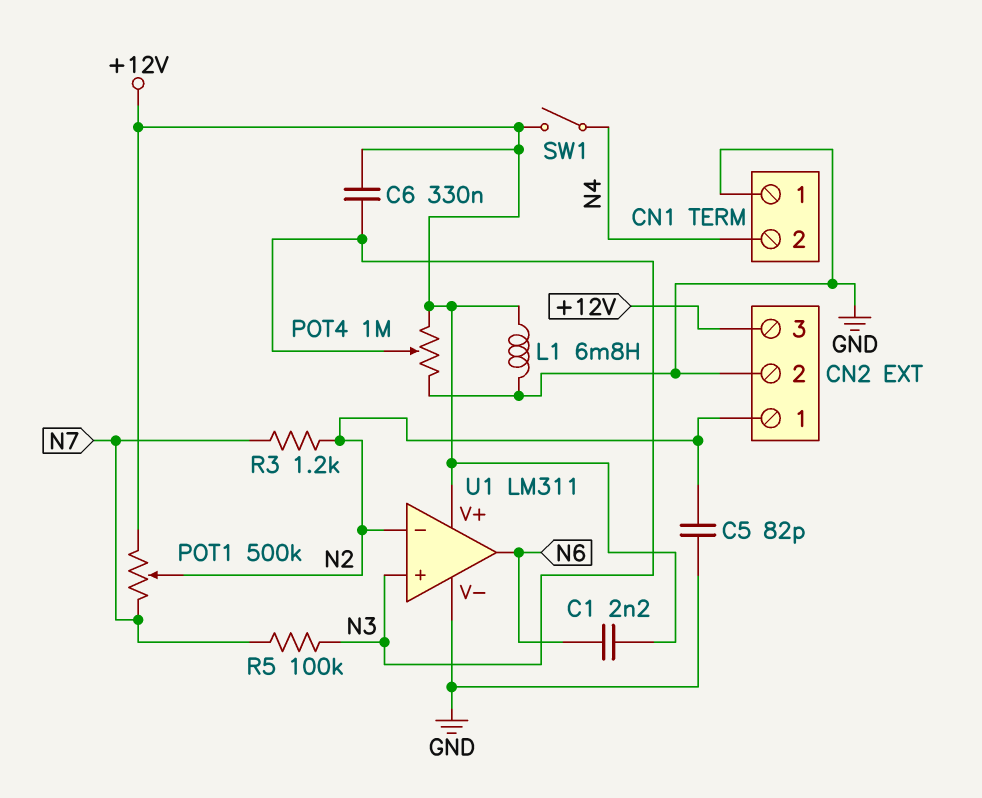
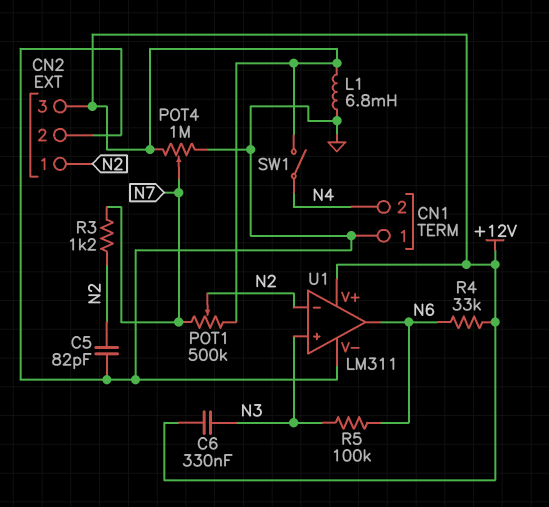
C1: 2.2nF (+12V, N6) -> none
POT4: 1M (+12V, GND, wiper N3) -> 1M (+12V, GND, wiper N7)
R4: none -> 33k (+12V, N6)
R5: 100k (N3, N7) -> 100k (N3, N6)

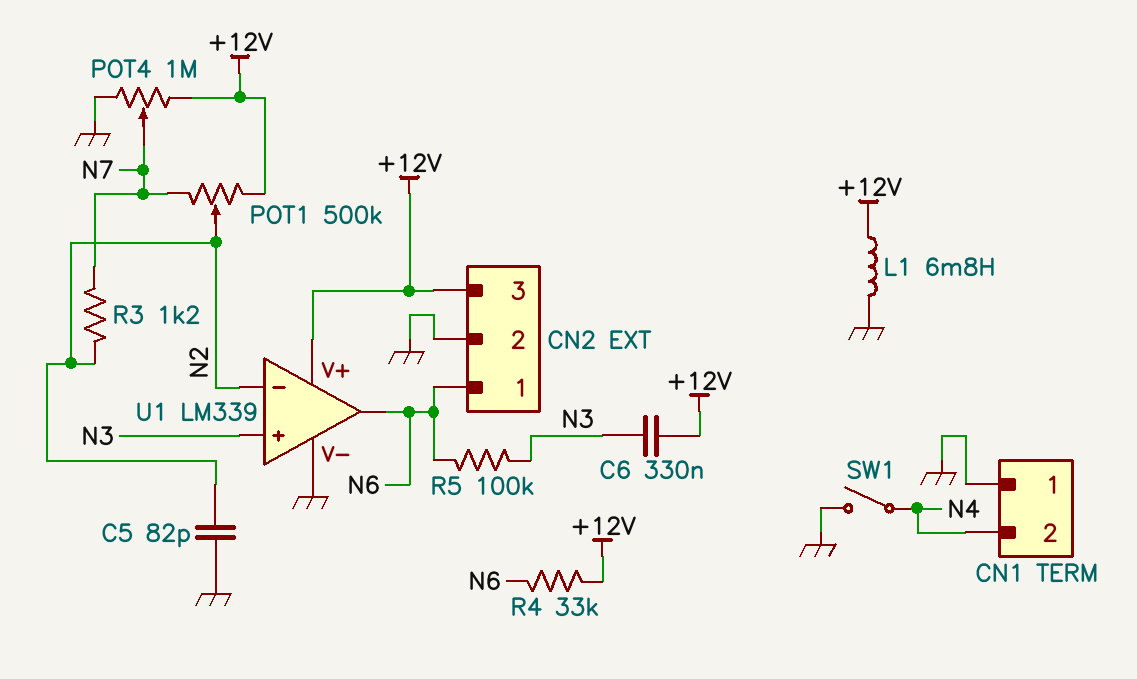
CN2 pin 1: N2 -> N6
SW1: switch (+12V, N4) -> switch (GND, N4)
U1: LM311 -> LM339

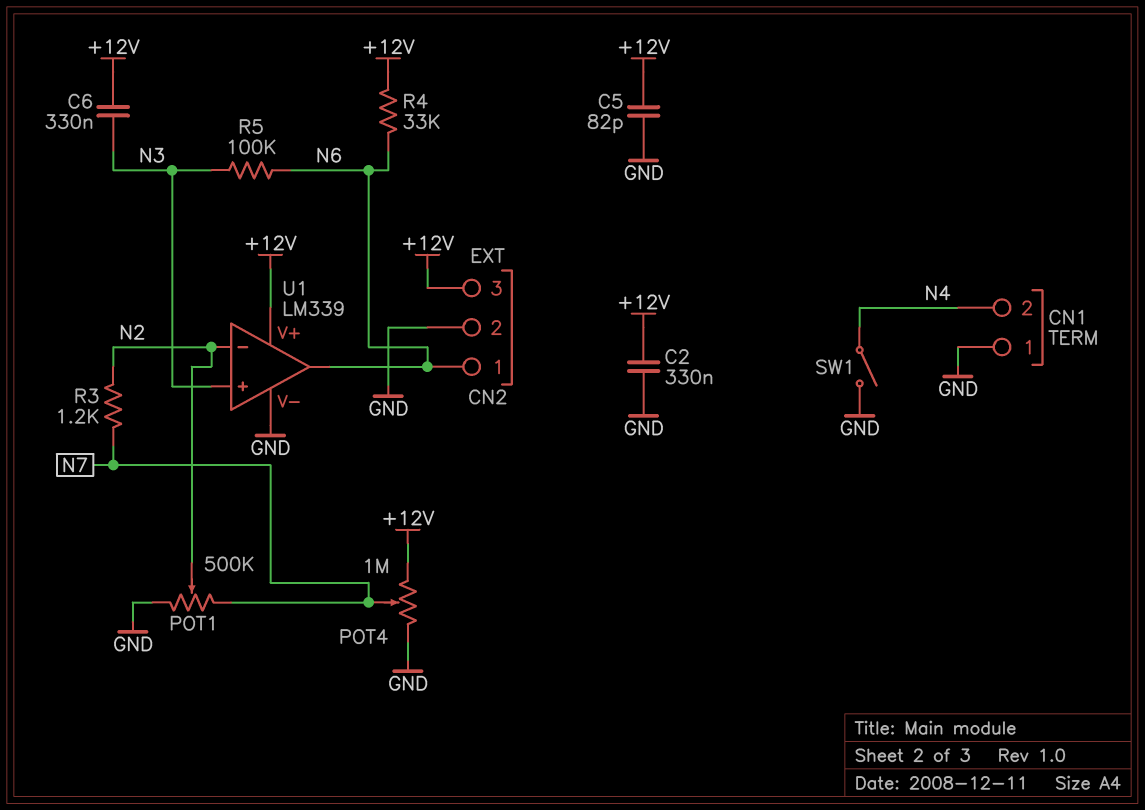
C2: none -> 330nF (+12V, GND)
C5: 82pF (GND, N2) -> 82pF (+12V, GND)
L1: 6.8mH (+12V, GND) -> none
POT1: 500k (+12V, N7, wiper N2) -> 500k (GND, N7, wiper N2)

